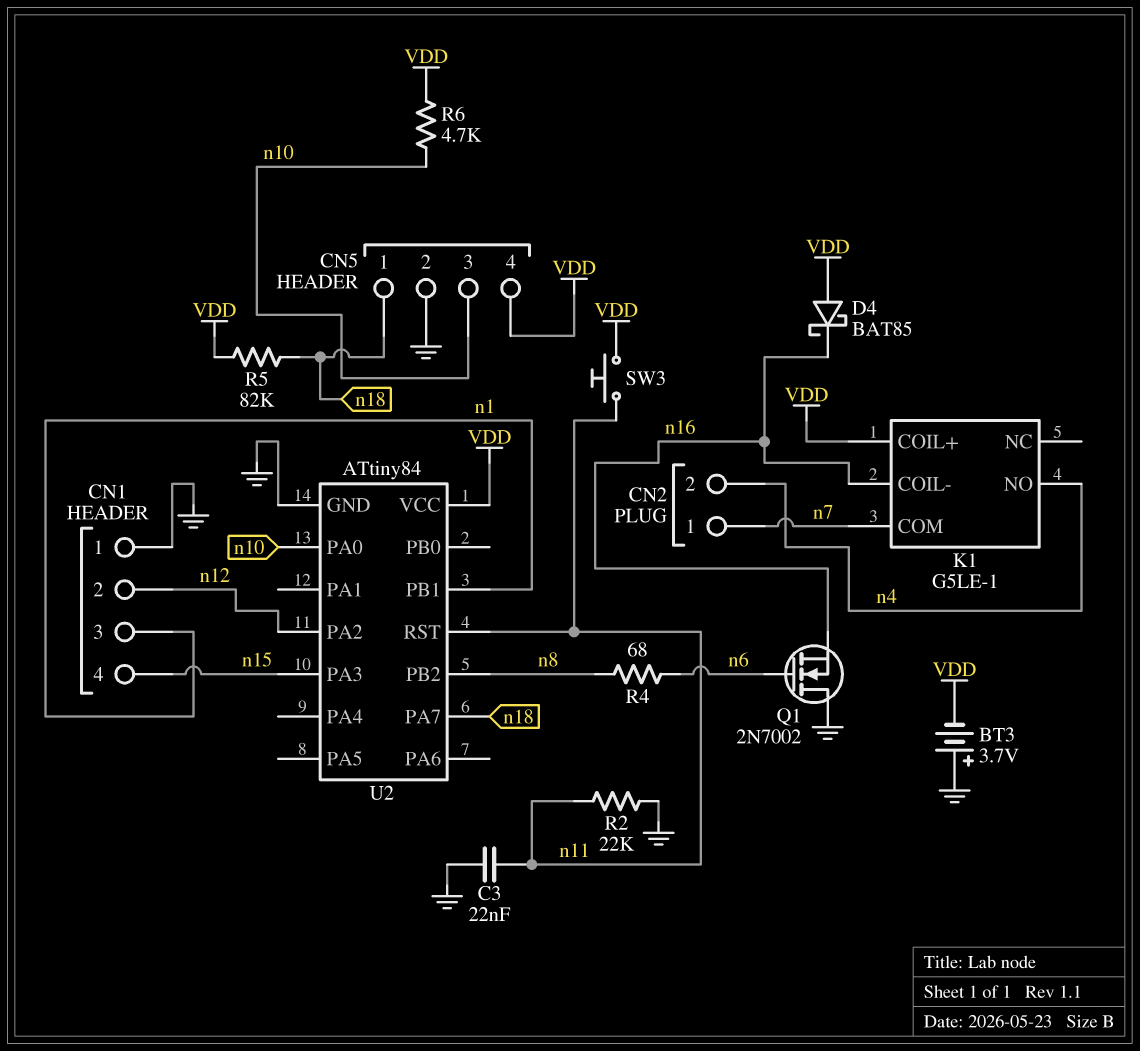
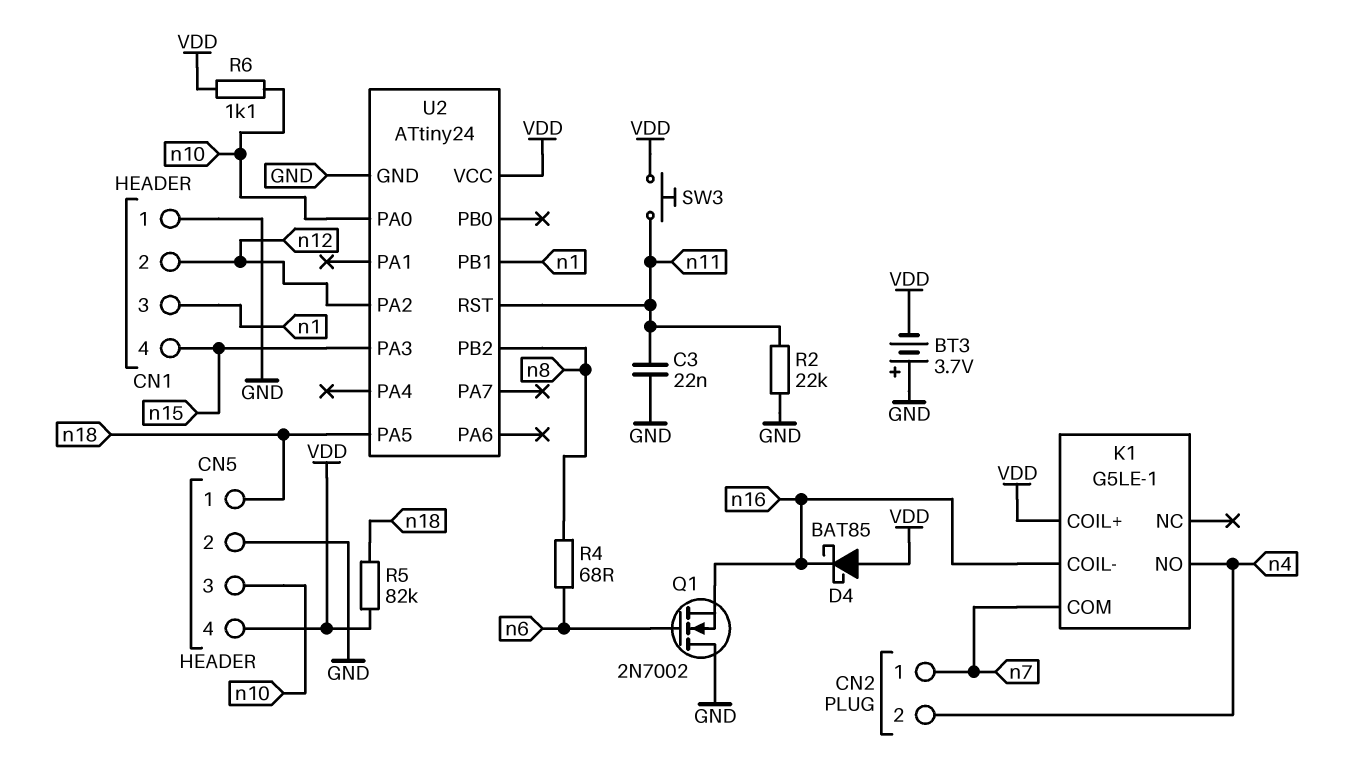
R6: 4.7k (VDD, n10) -> 1.1k (VDD, n10)
U2: ATtiny84 -> ATtiny24
U2 pin PA5: none -> n18
U2 pin PA7: n18 -> none

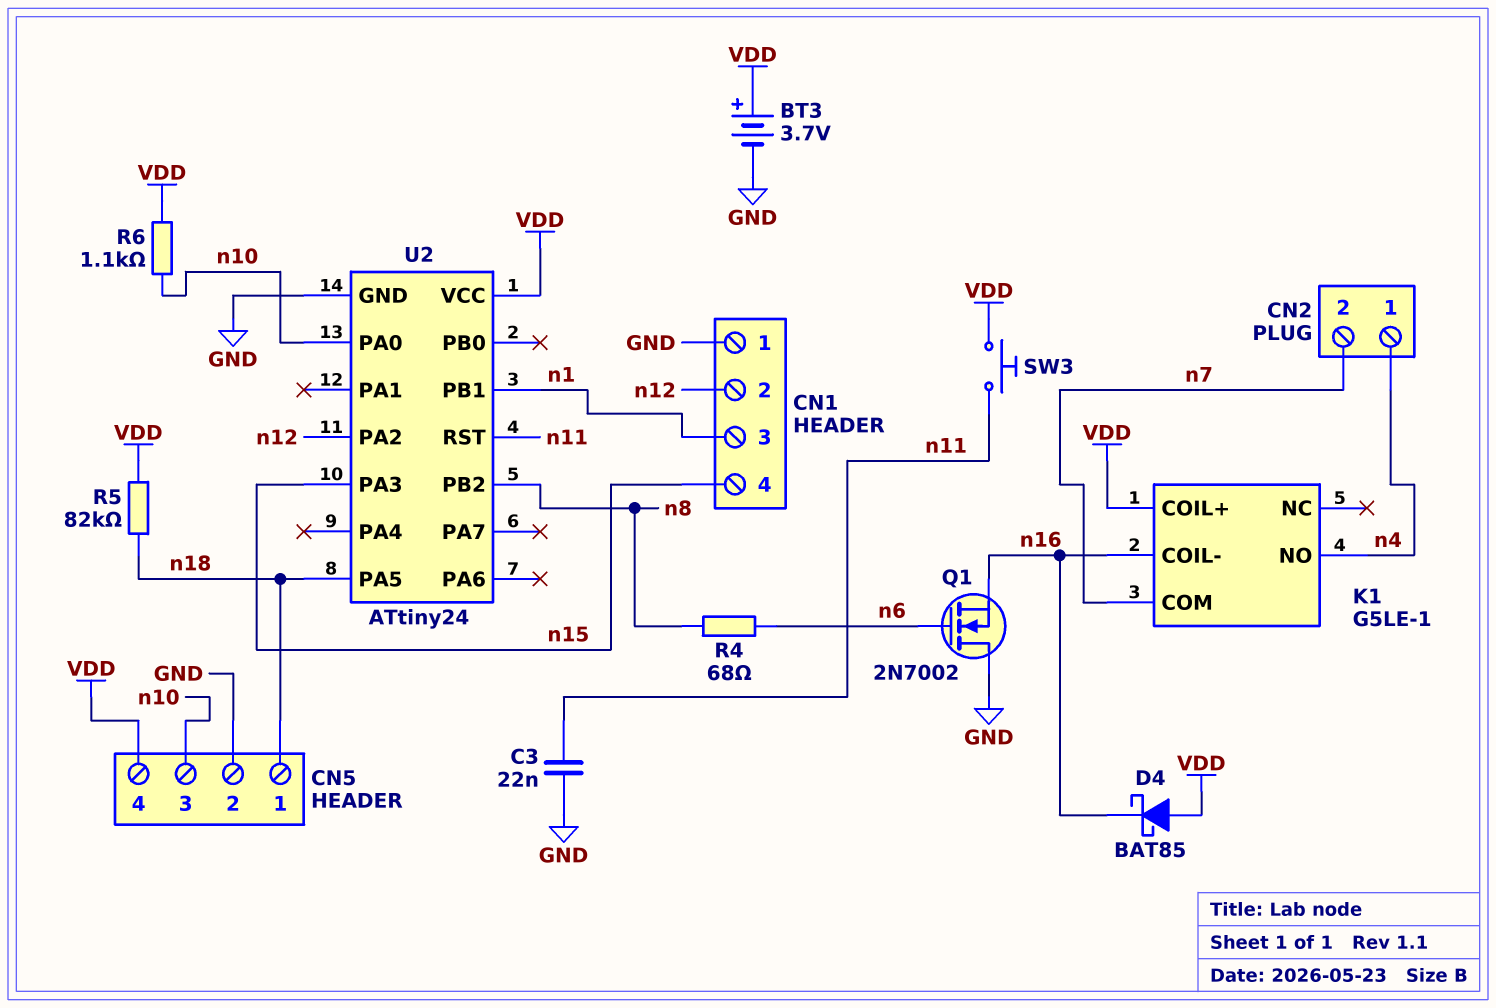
BT3: 3.7V (plus GND, minus VDD) -> 3.7V (plus VDD, minus GND)
CN2 pin 1: n7 -> n4
CN2 pin 2: n4 -> n7
R2: 22k (GND, n11) -> none

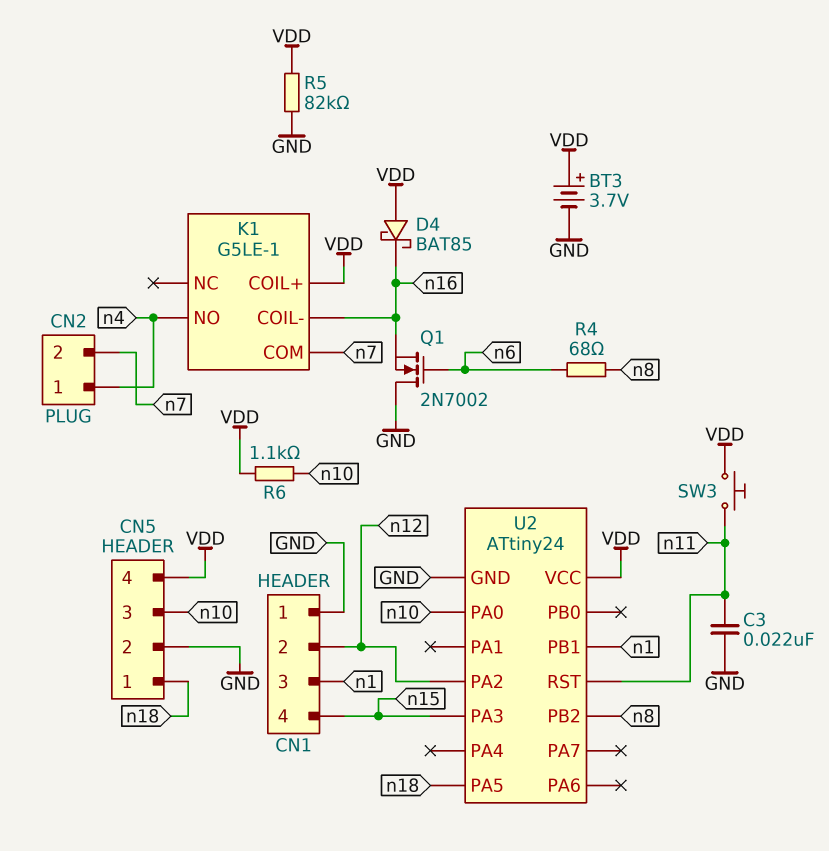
R5: 82k (VDD, n18) -> 82k (GND, VDD)

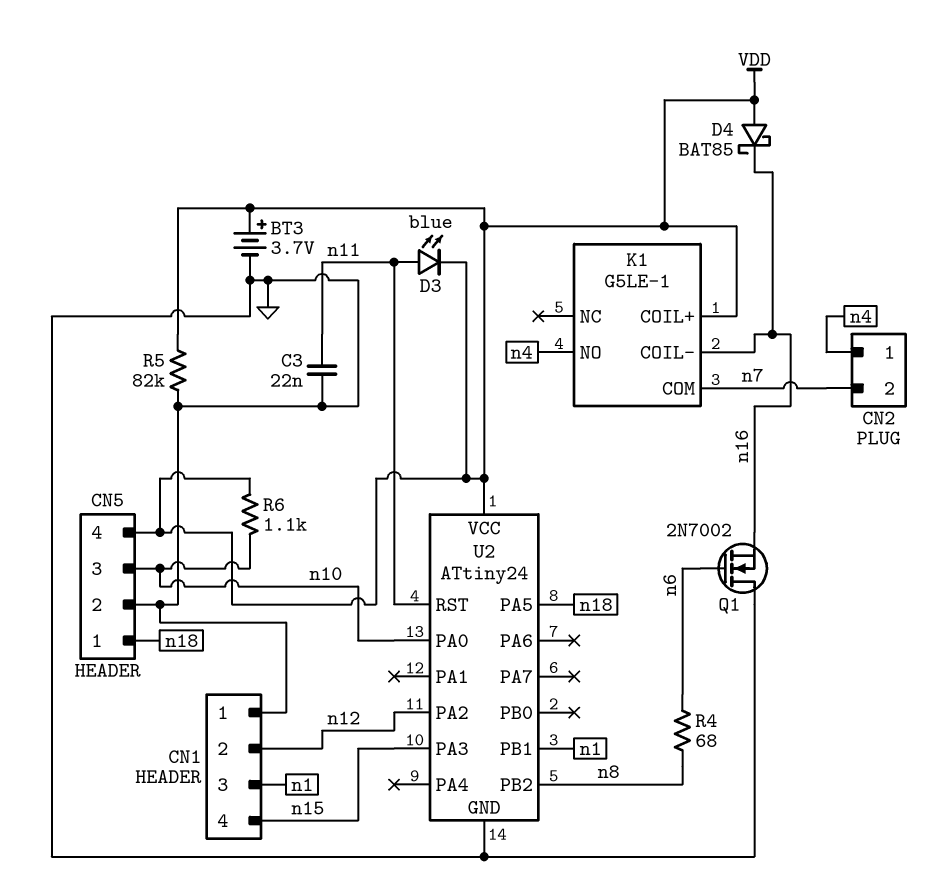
D3: none -> LED blue (A n11, K VDD)
SW3: button (VDD, n11) -> none

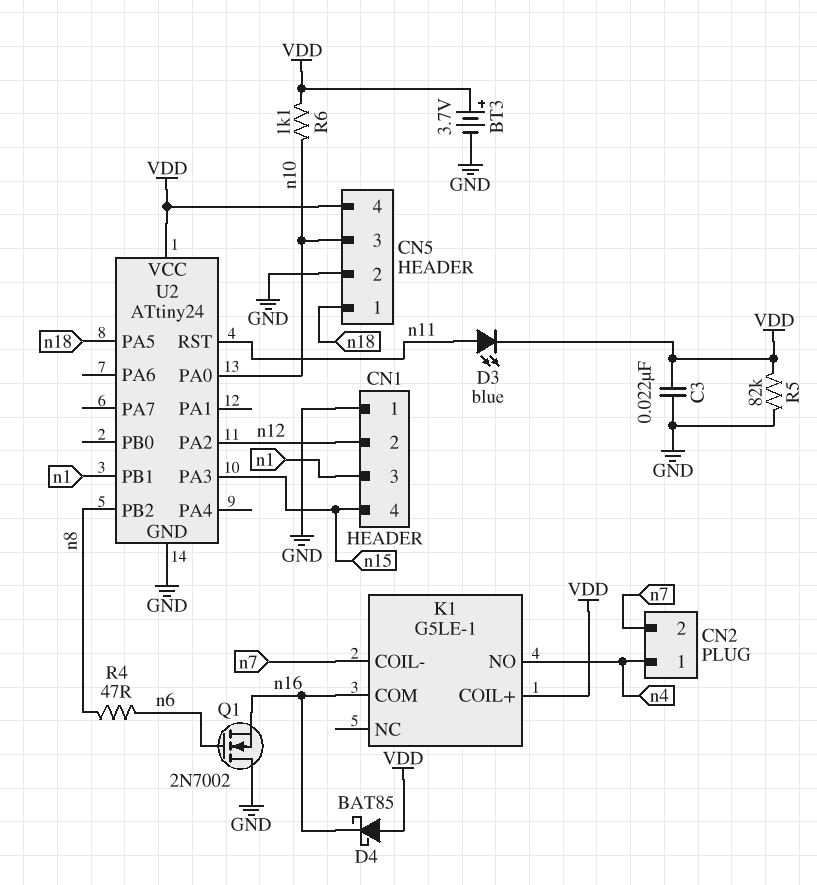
C3: 22nF (GND, n11) -> 22nF (GND, VDD)
K1 pin COIL-: n16 -> n7
K1 pin COM: n7 -> n16
R4: 68 (n6, n8) -> 47 (n6, n8)

